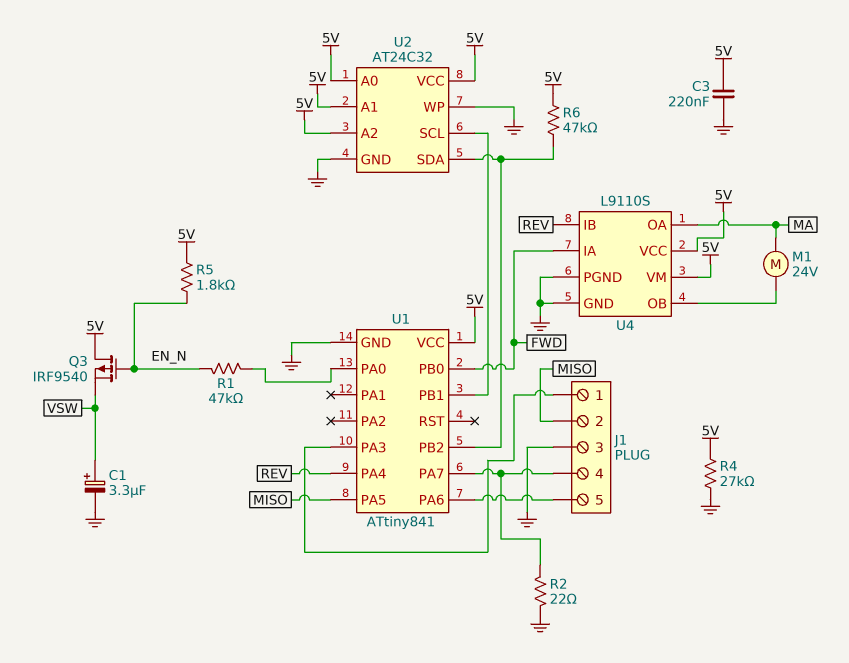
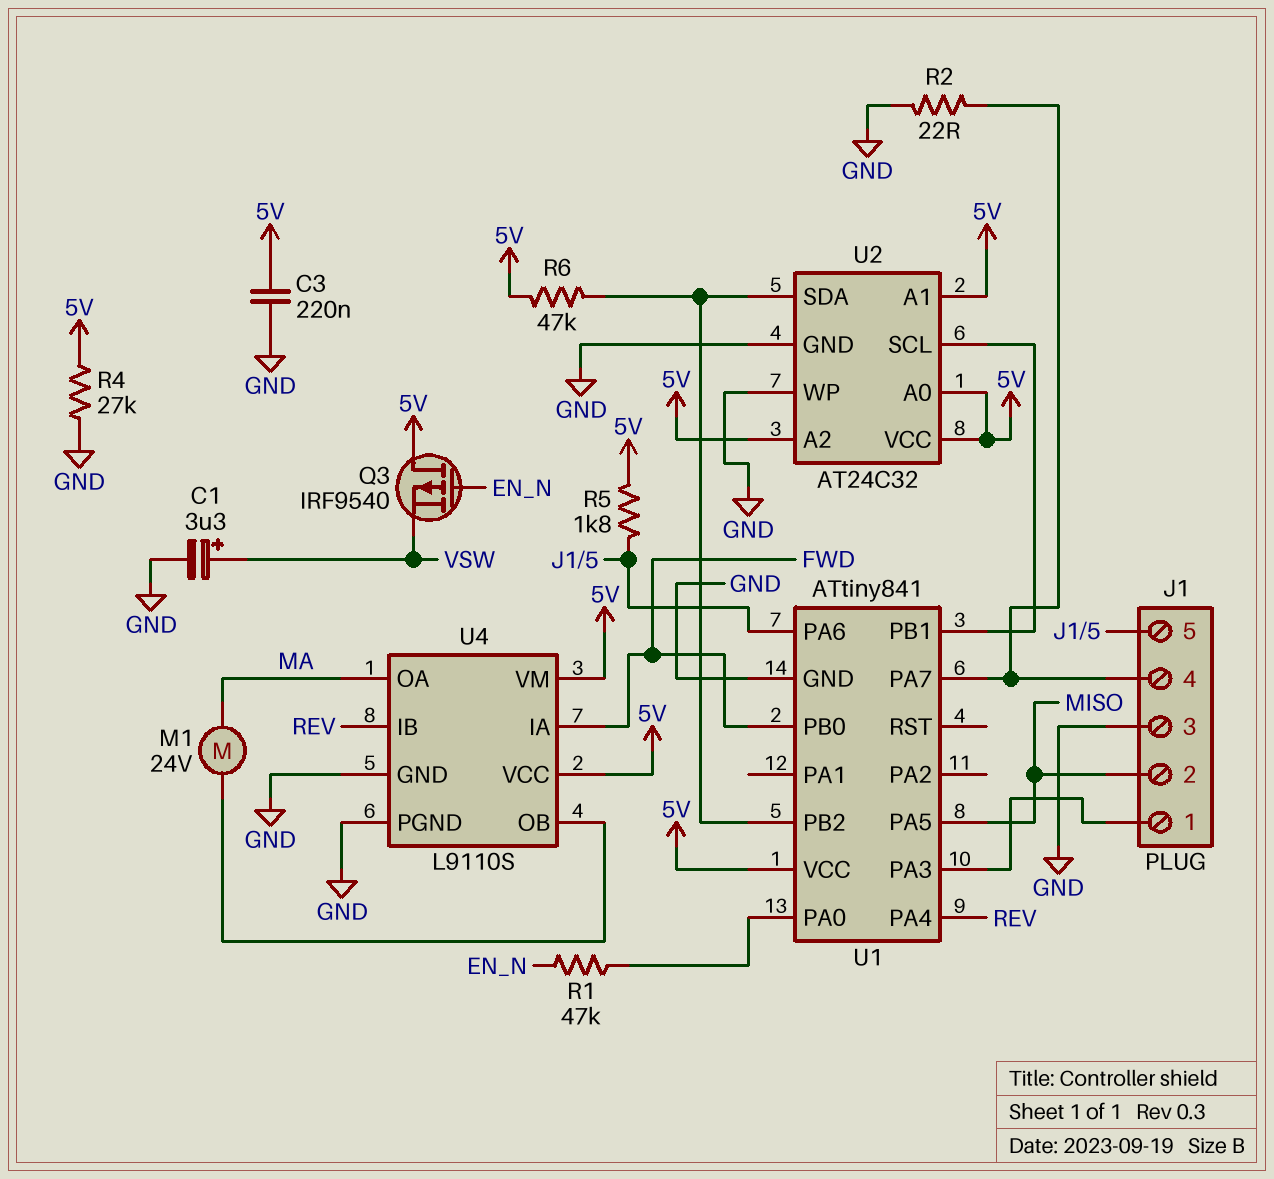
R5: 1.8k (5V, EN_N) -> 1.8k (5V, J1/5)

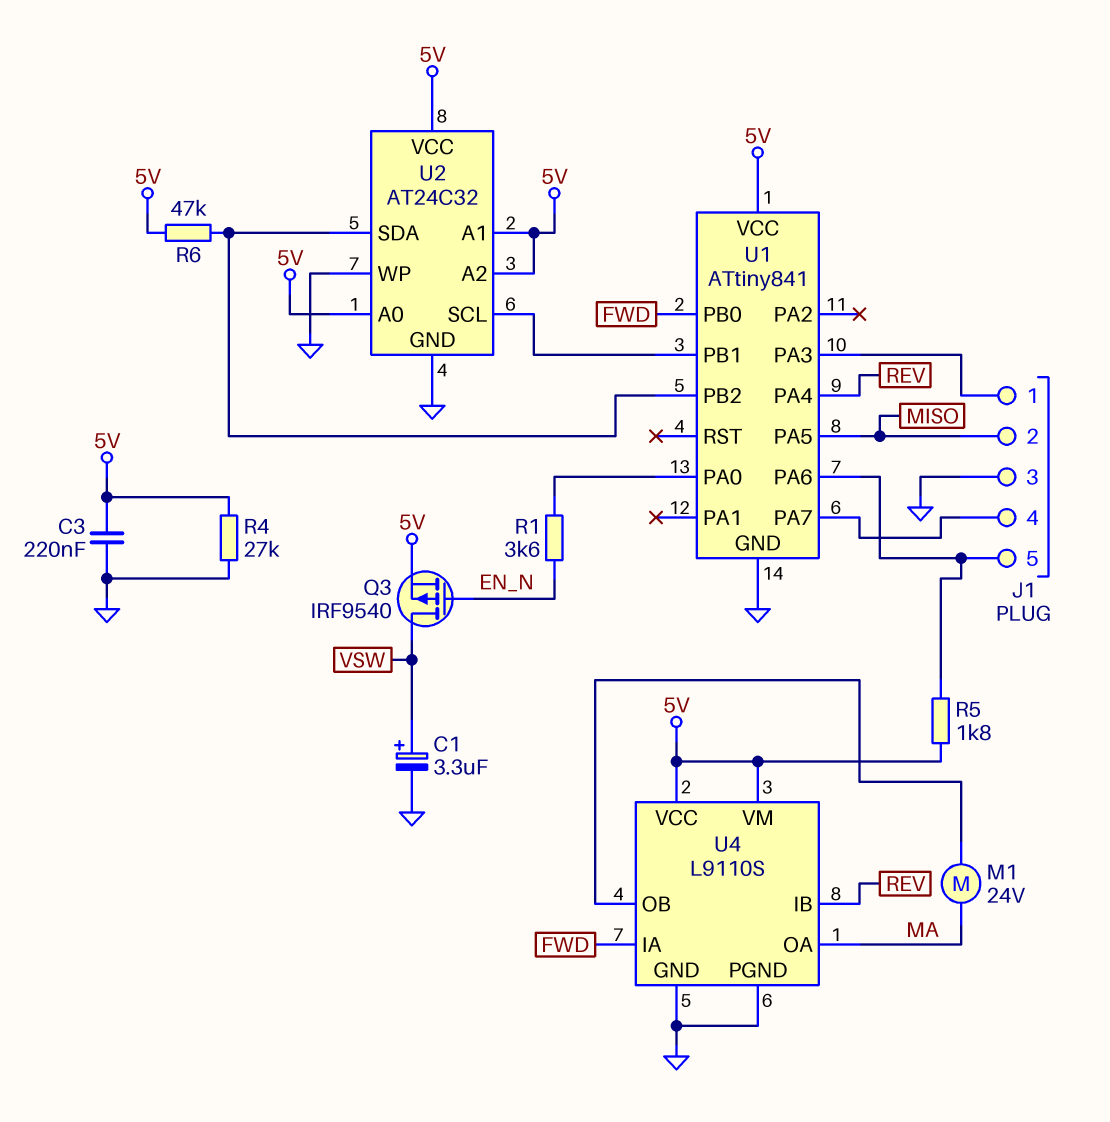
Q3: PMOS IRF9540 (G EN_N, D 5V, S VSW) -> PMOS IRF9540 (G EN_N, D VSW, S 5V)
R1: 47k (EN_N, U1/PA0) -> 3.6k (EN_N, U1/PA0)
R2: 22 (GND, J1/4) -> none

